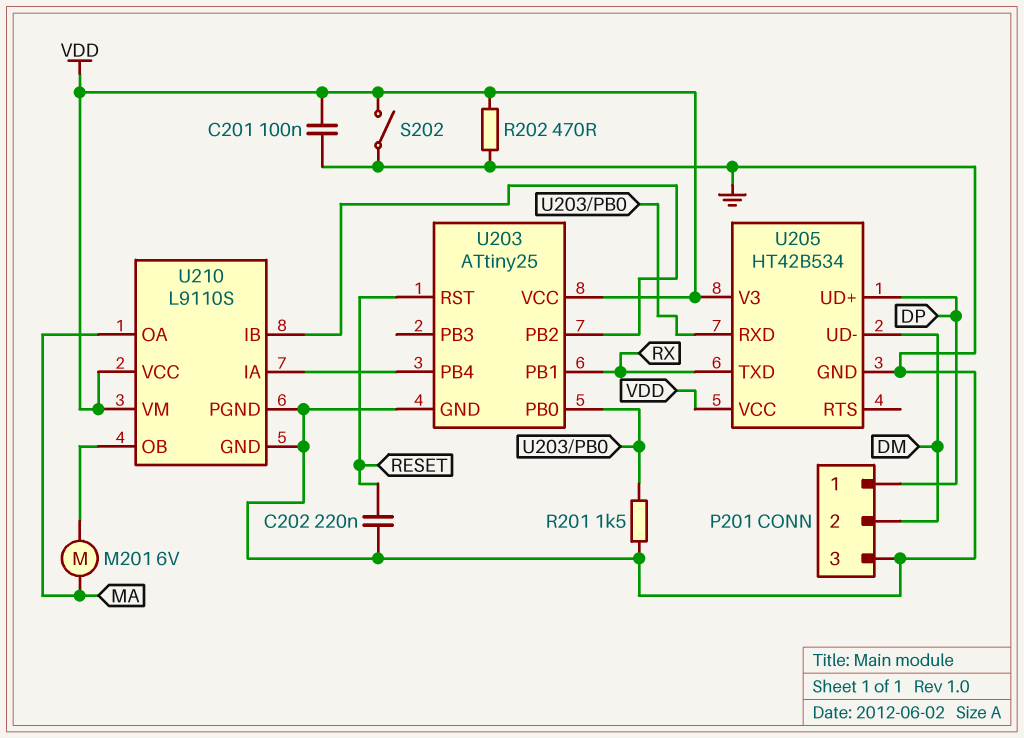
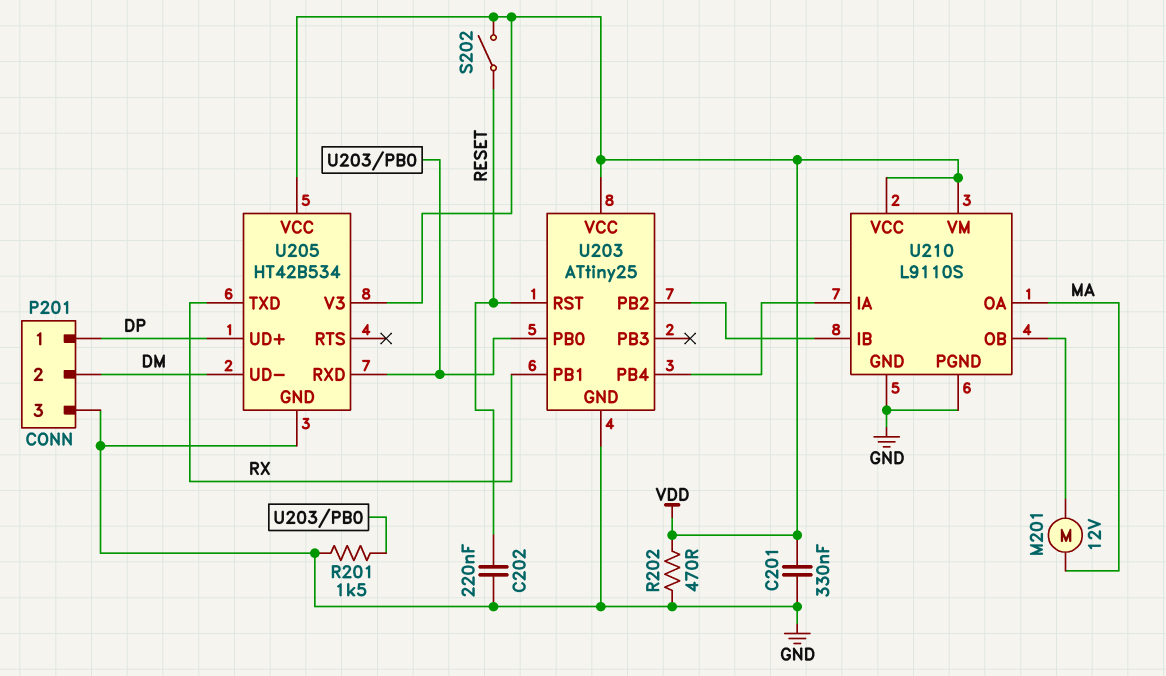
C201: 100nF (GND, VDD) -> 330nF (GND, VDD)
M201: motor 6V (MA, U210/OB) -> motor 12V (MA, U210/OB)
S202: switch (GND, VDD) -> switch (RESET, VDD)

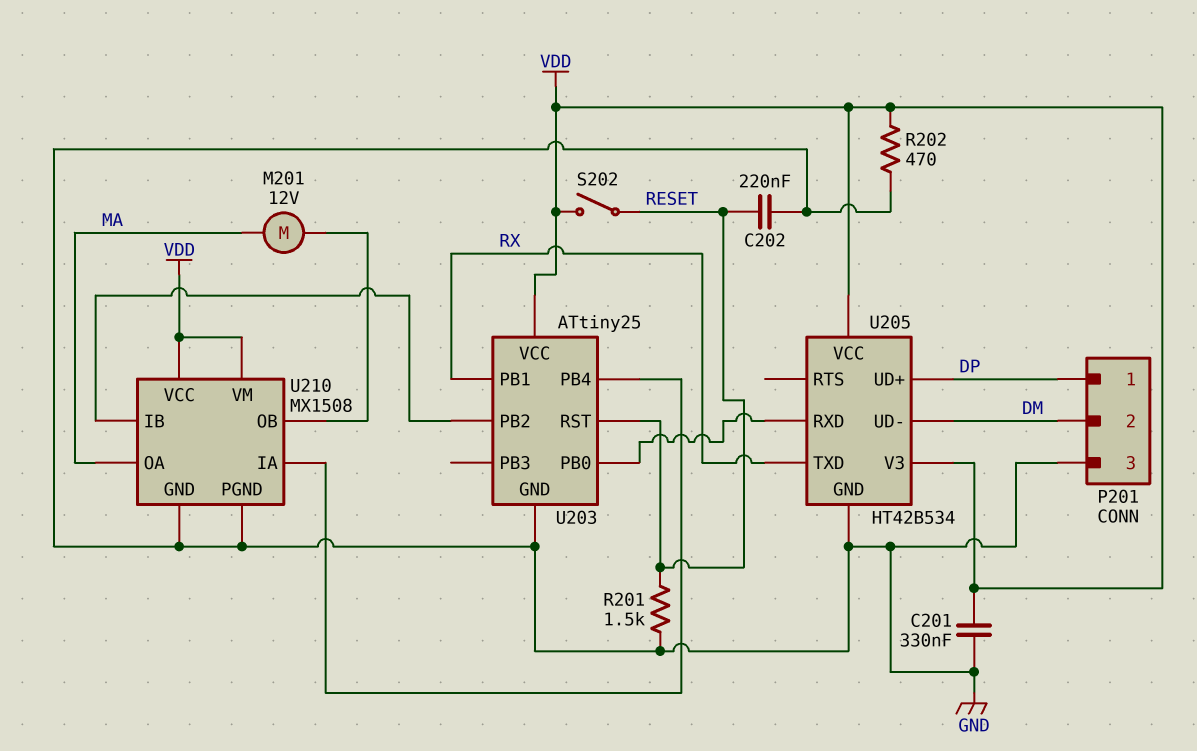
R201: 1.5k (GND, U203/PB0) -> 1.5k (GND, RESET)
U210: L9110S -> MX1508

